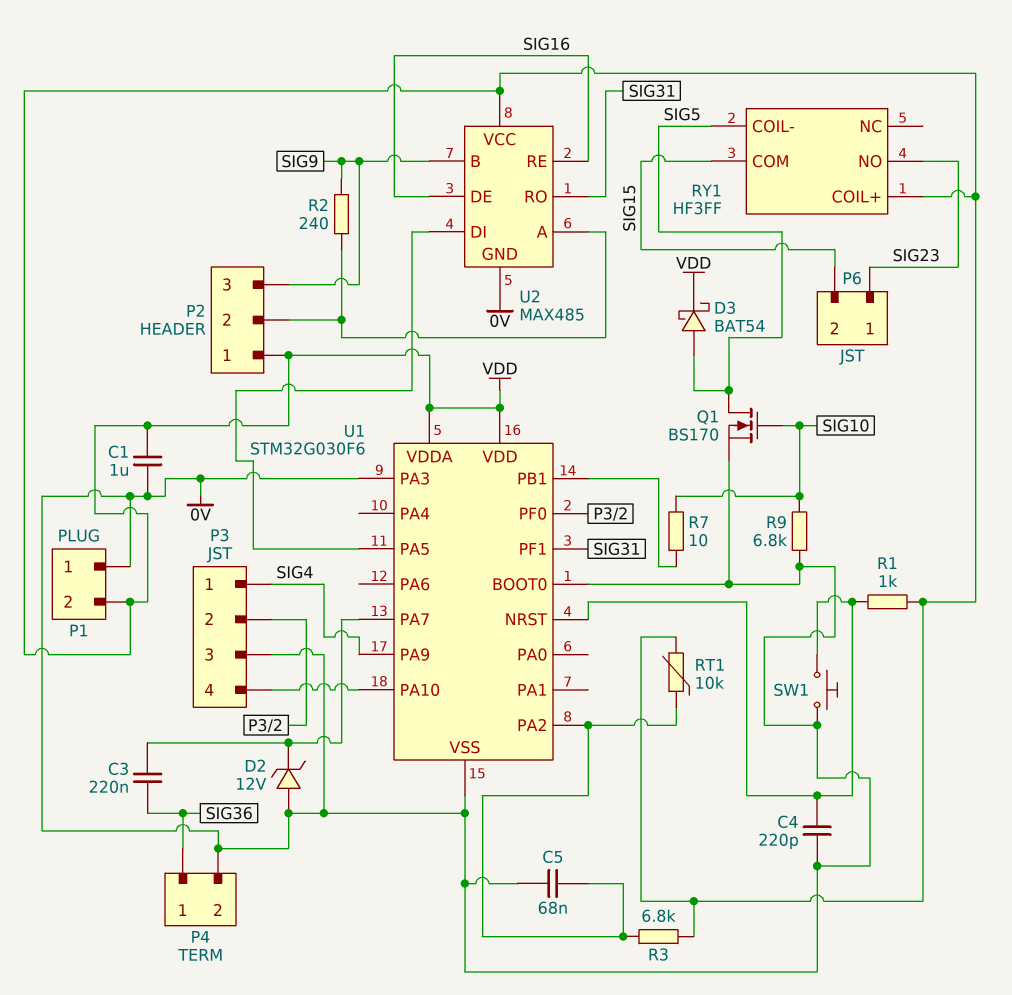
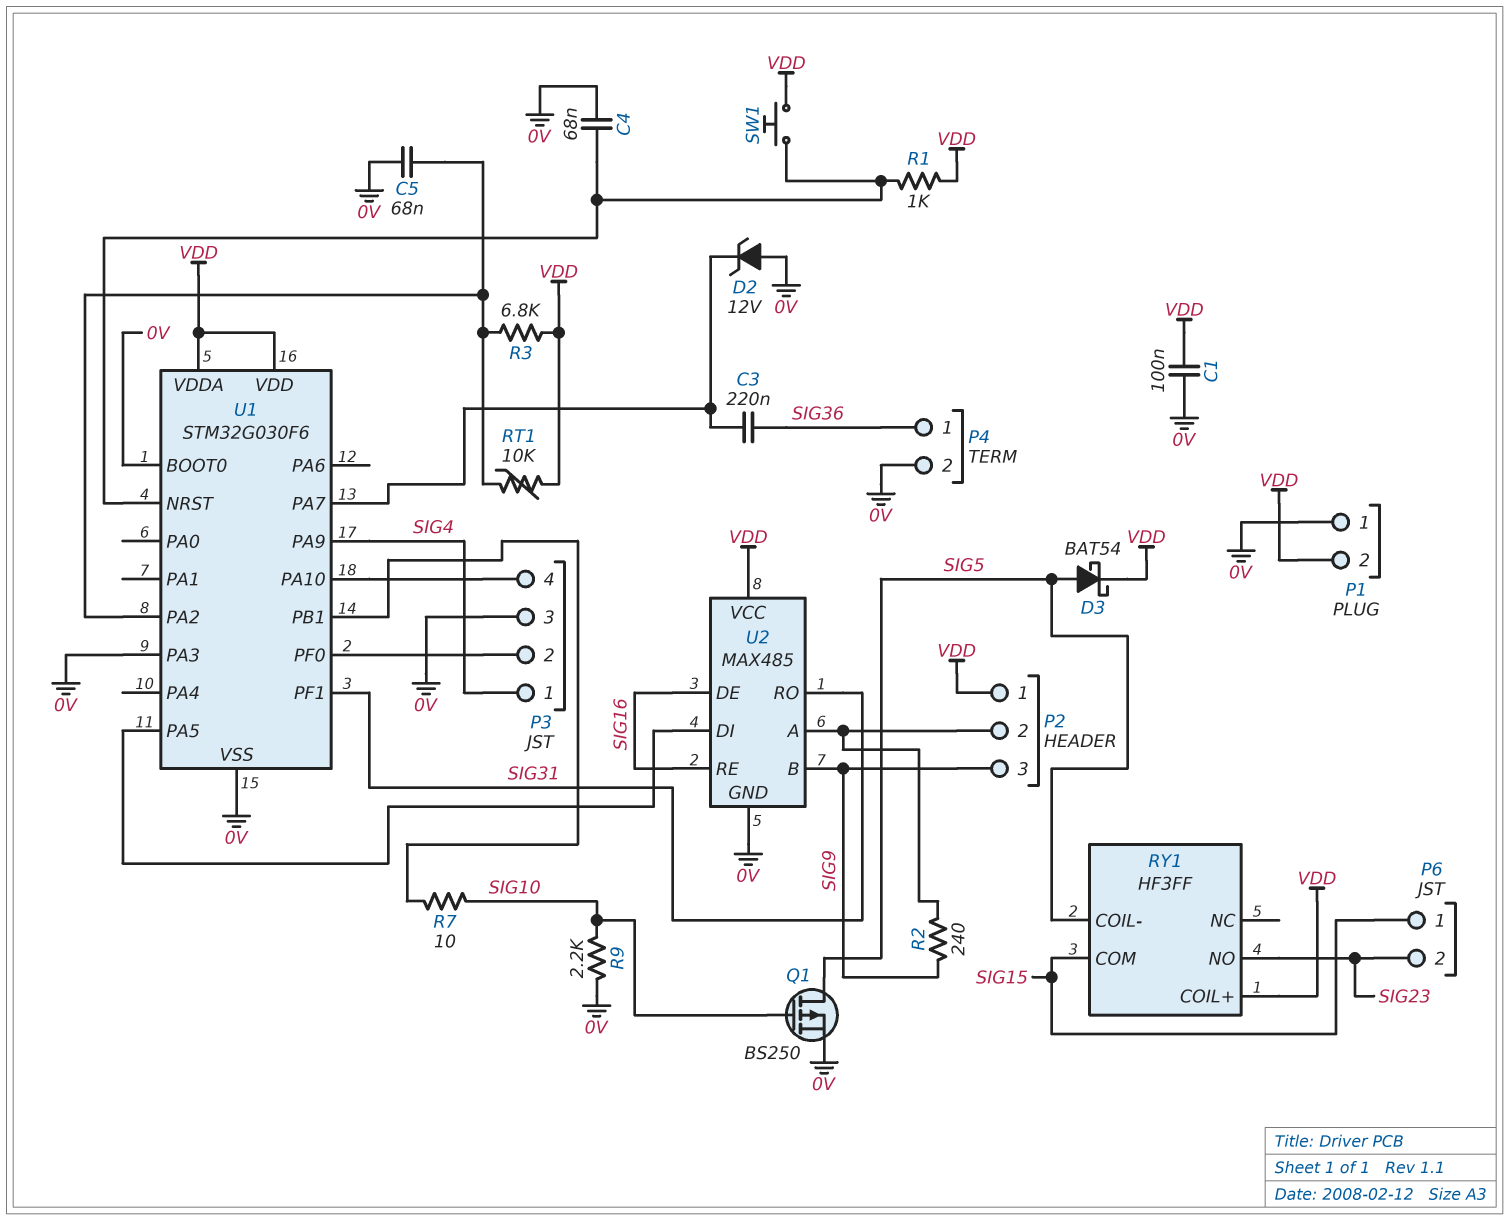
C1: 1uF (0V, VDD) -> 100nF (0V, VDD)
C4: 220pF (0V, U1/NRST) -> 68nF (0V, U1/NRST)
P6 pin 1: SIG23 -> SIG15
P6 pin 2: SIG15 -> SIG23
Q1: NMOS BS170 (G SIG10, D SIG5, S 0V) -> PMOS BS250 (G SIG10, D SIG5, S 0V)
R9: 6.8k (0V, SIG10) -> 2.2k (0V, SIG10)
SW1: button (0V, U1/NRST) -> button (U1/NRST, VDD)

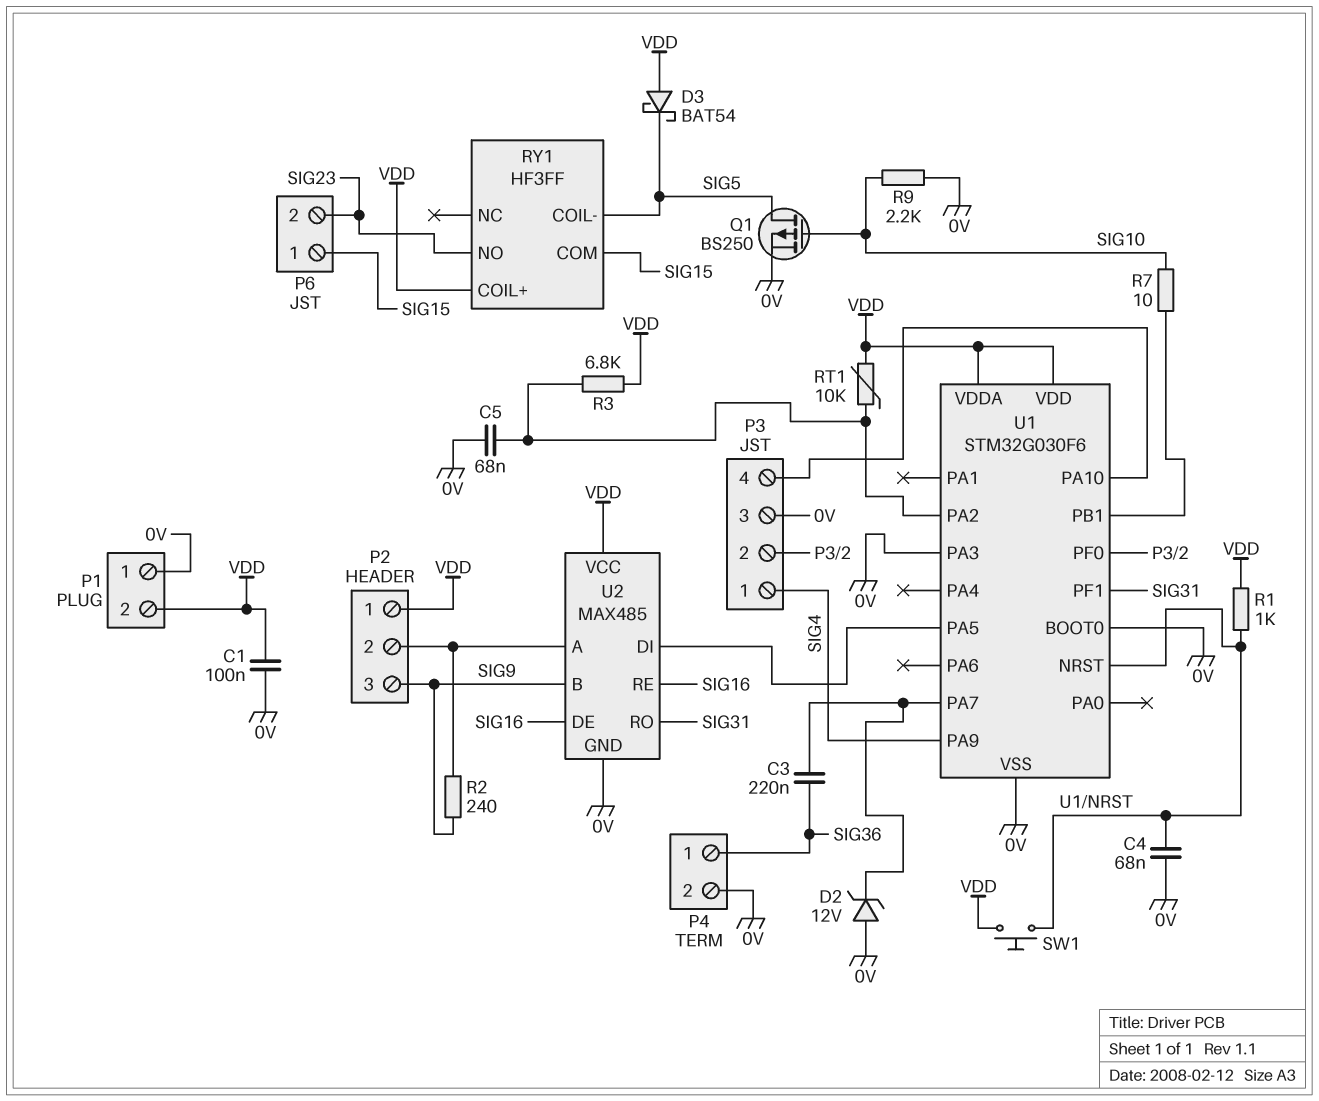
D3: schottky BAT54 (A SIG5, K VDD) -> schottky BAT54 (A VDD, K SIG5)

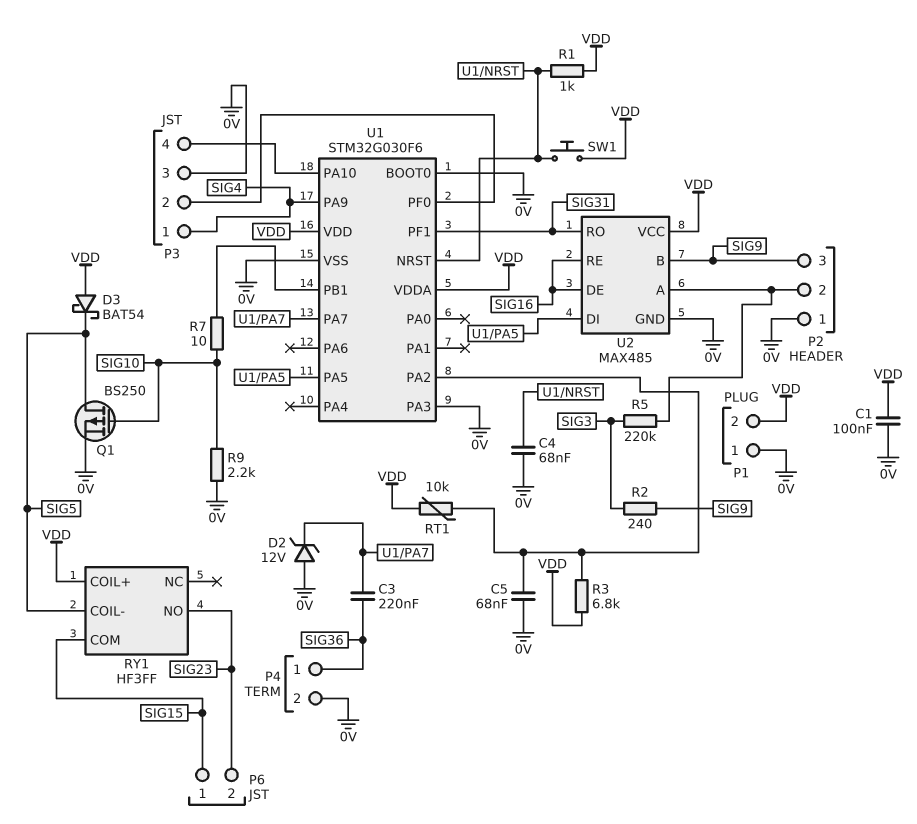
P2 pin 1: VDD -> 0V
R2: 240 (P2/2, SIG9) -> 240 (SIG3, SIG9)
R5: none -> 220k (P2/2, SIG3)

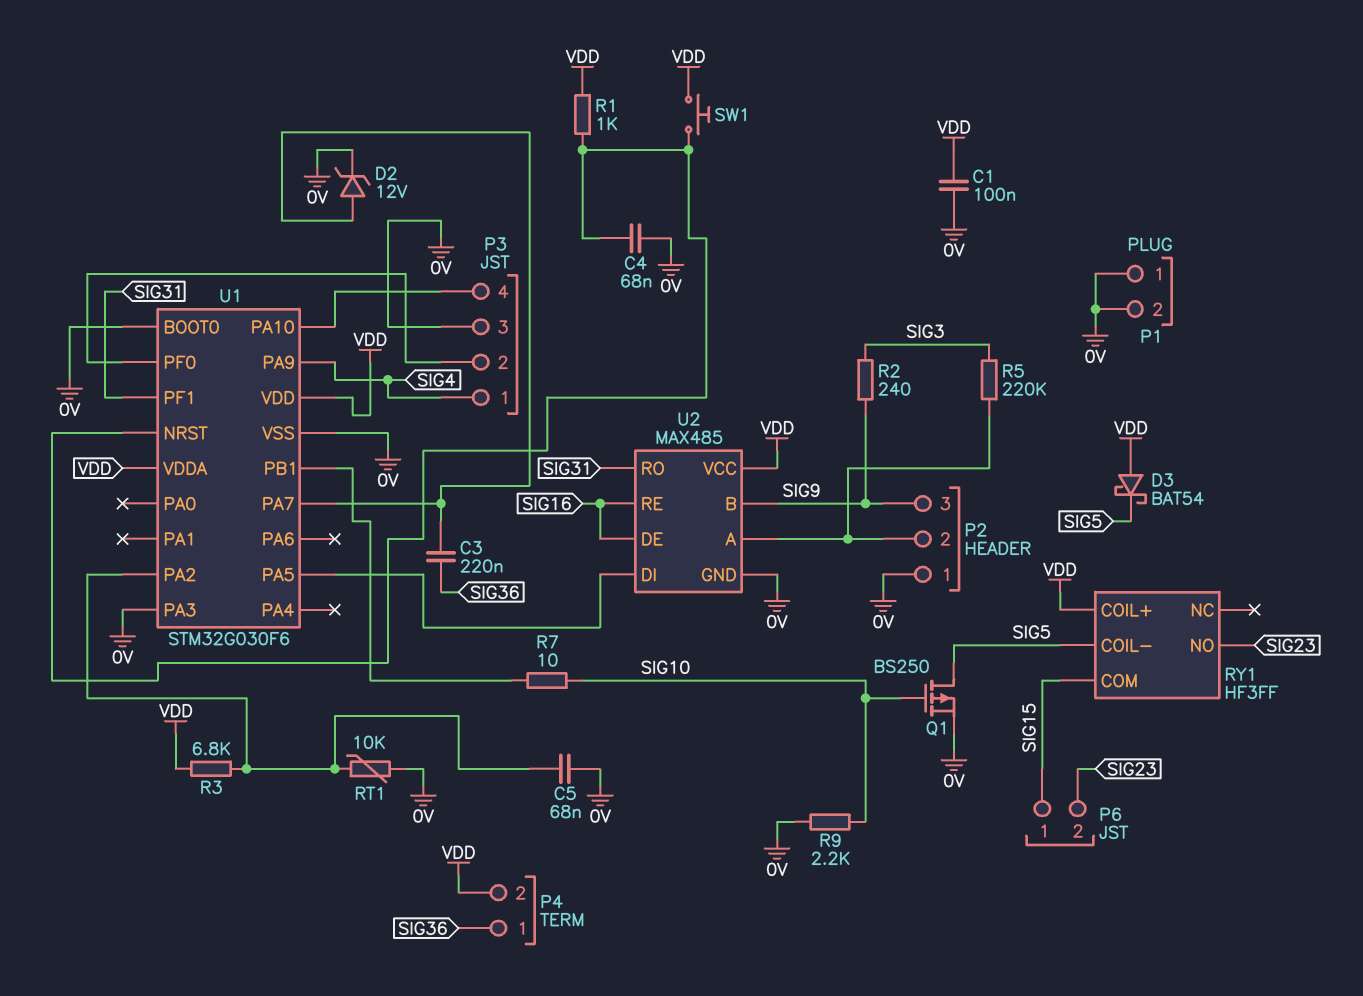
D2: zener 12V (A 0V, K U1/PA7) -> zener 12V (A U1/PA7, K 0V)
P1 pin 2: VDD -> 0V
P4 pin 2: 0V -> VDD
RT1: 10k (U1/PA2, VDD) -> 10k (0V, U1/PA2)

